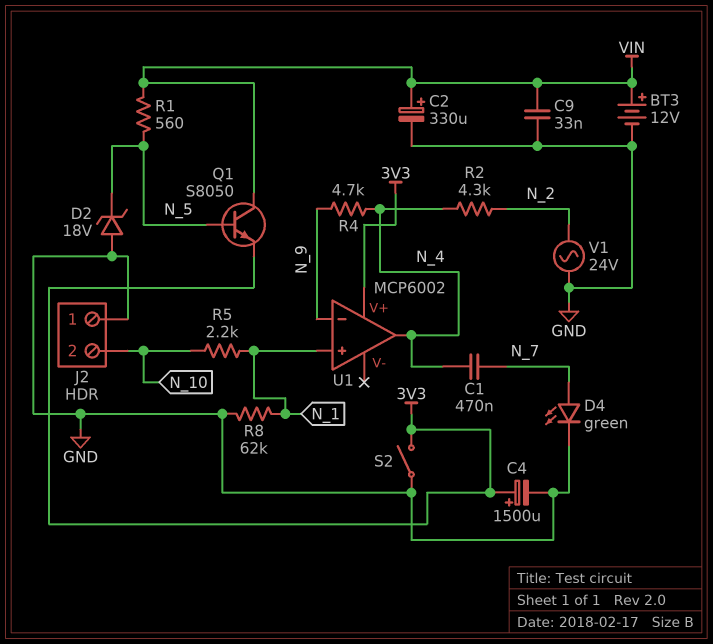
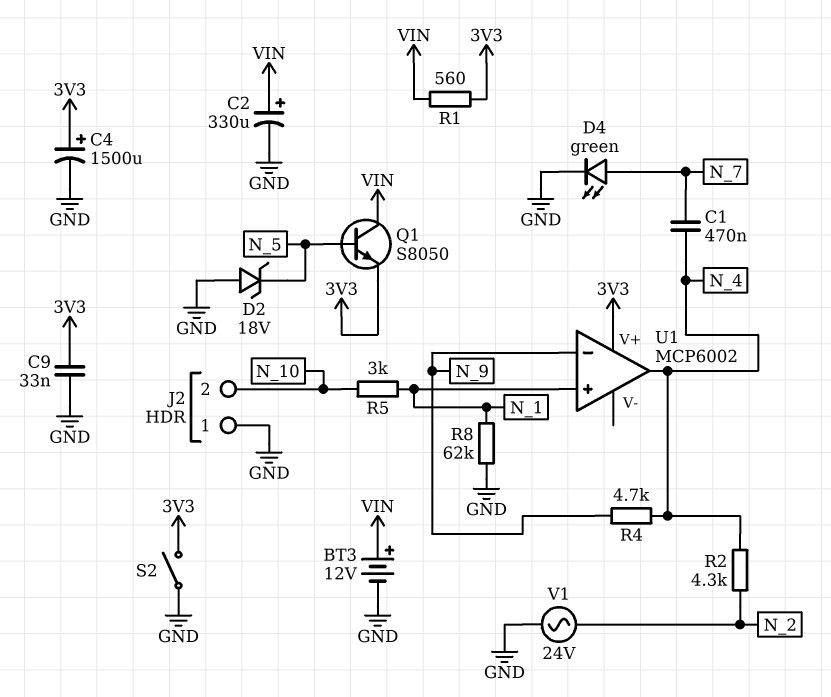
C9: 33nF (GND, VIN) -> 33nF (3V3, GND)
R1: 560 (N_5, VIN) -> 560 (3V3, VIN)
R5: 2.2k (N_1, N_10) -> 3k (N_1, N_10)

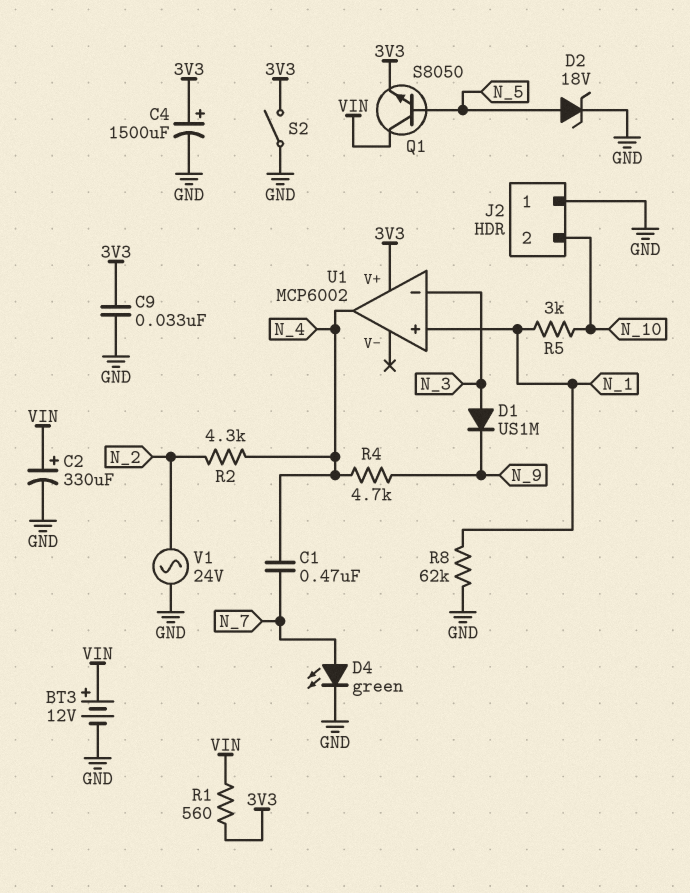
D1: none -> diode US1M (A N_3, K N_9)
D2: zener 18V (A GND, K N_5) -> zener 18V (A N_5, K GND)
U1 pin in-: N_9 -> N_3

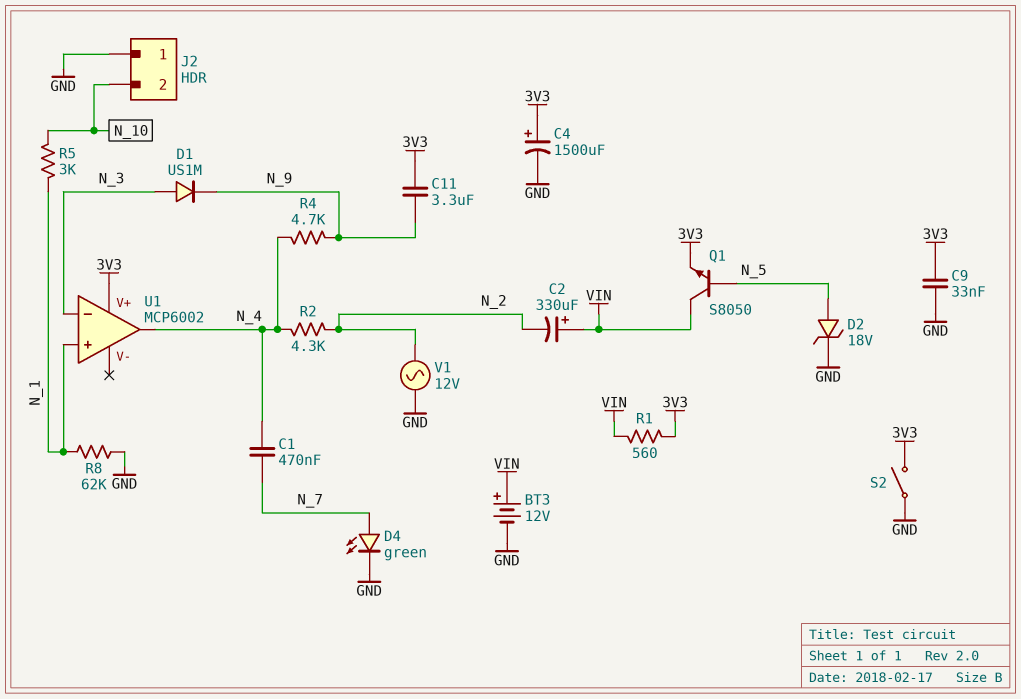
C2: 330uF (plus VIN, minus GND) -> 330uF (plus VIN, minus N_2)
C11: none -> 3.3uF (3V3, N_9)
V1: AC 24V (GND, N_2) -> AC 12V (GND, N_2)

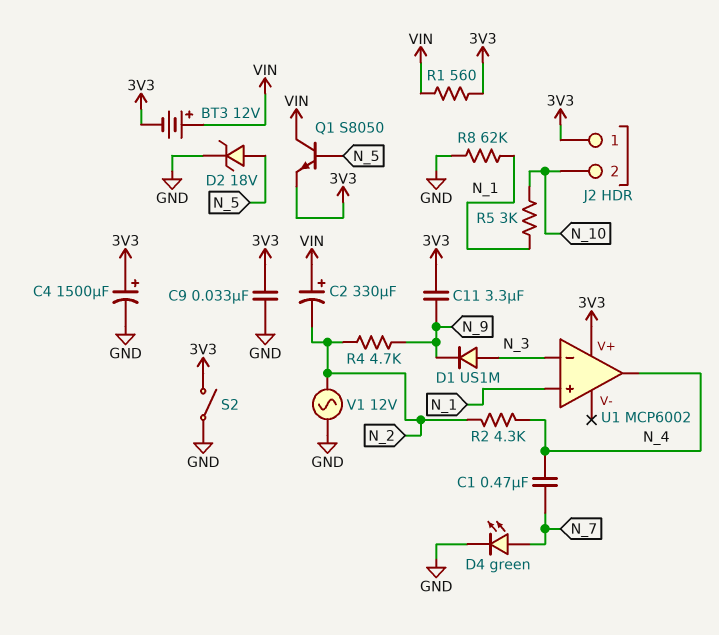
BT3: 12V (plus VIN, minus GND) -> 12V (plus VIN, minus 3V3)
J2 pin 1: GND -> 3V3
R4: 4.7k (N_4, N_9) -> 4.7k (N_2, N_9)

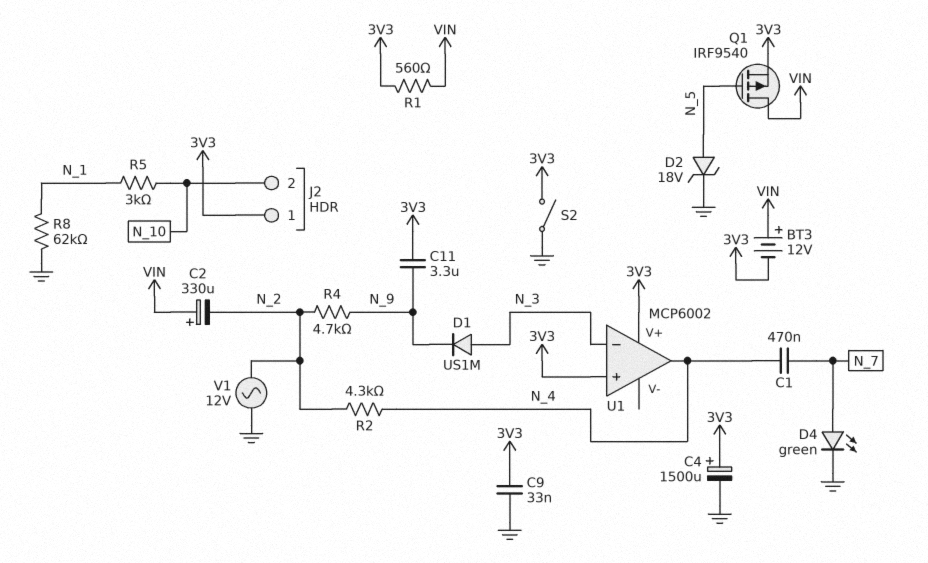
Q1: NPN S8050 (B N_5, C VIN, E 3V3) -> PMOS IRF9540 (G N_5, D VIN, S 3V3)
U1 pin in+: N_1 -> 3V3

